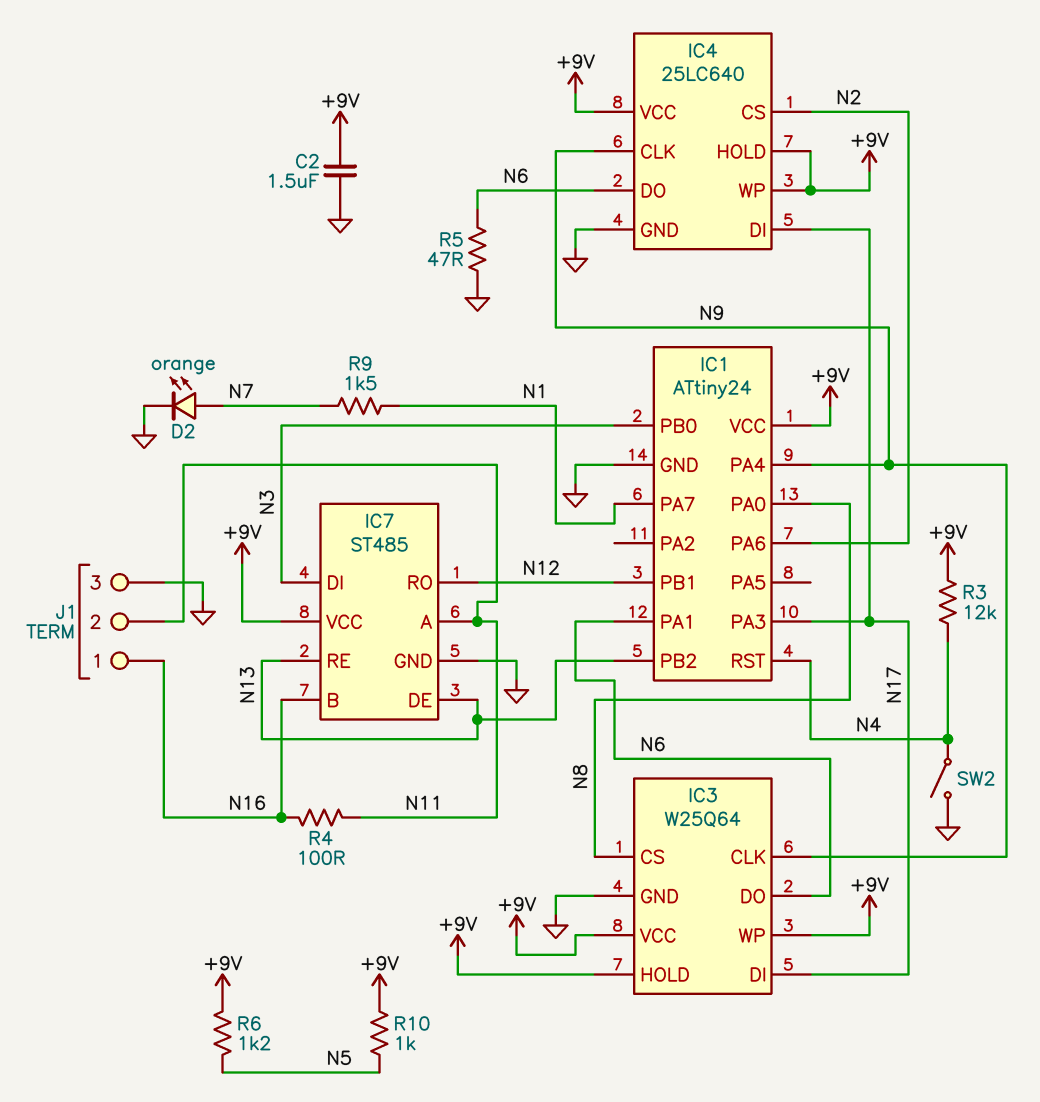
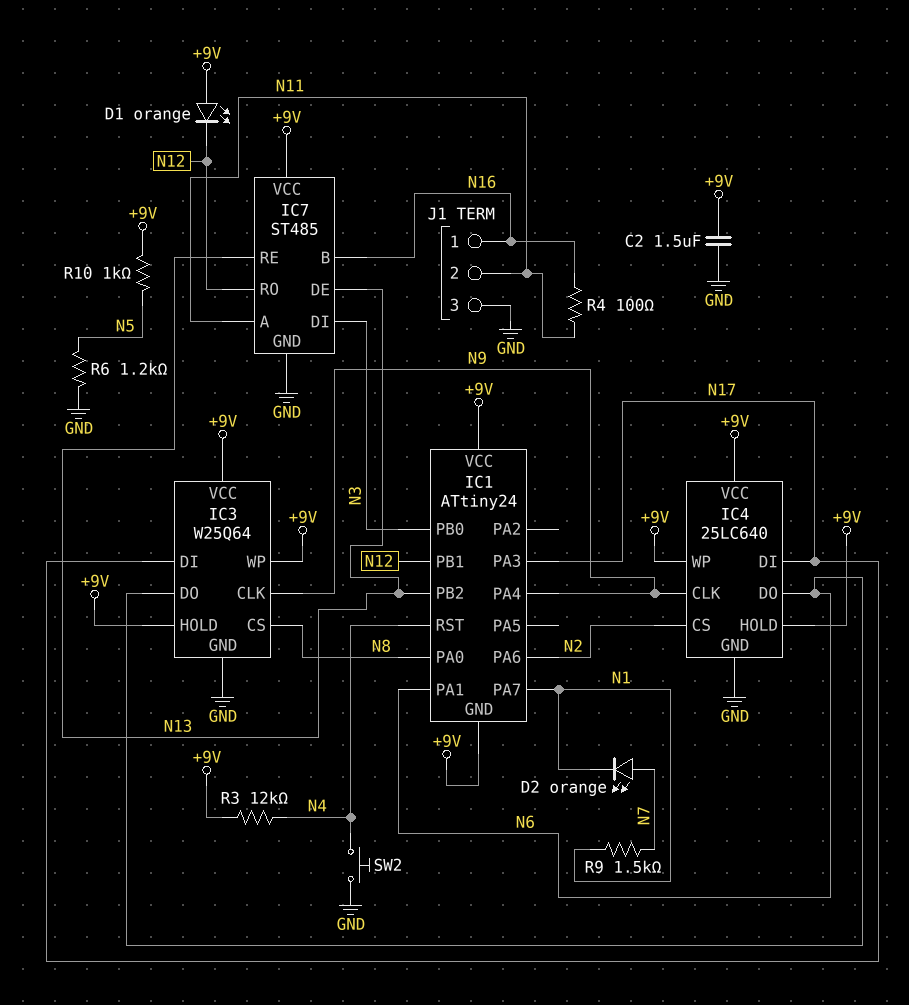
D1: none -> LED orange (A +9V, K N12)
D2: LED orange (A N7, K GND) -> LED orange (A N7, K N1)
IC1 pin GND: GND -> +9V
R5: 47 (GND, N6) -> none
R6: 1.2k (+9V, N5) -> 1.2k (GND, N5)
SW2: switch (GND, N4) -> button (GND, N4)

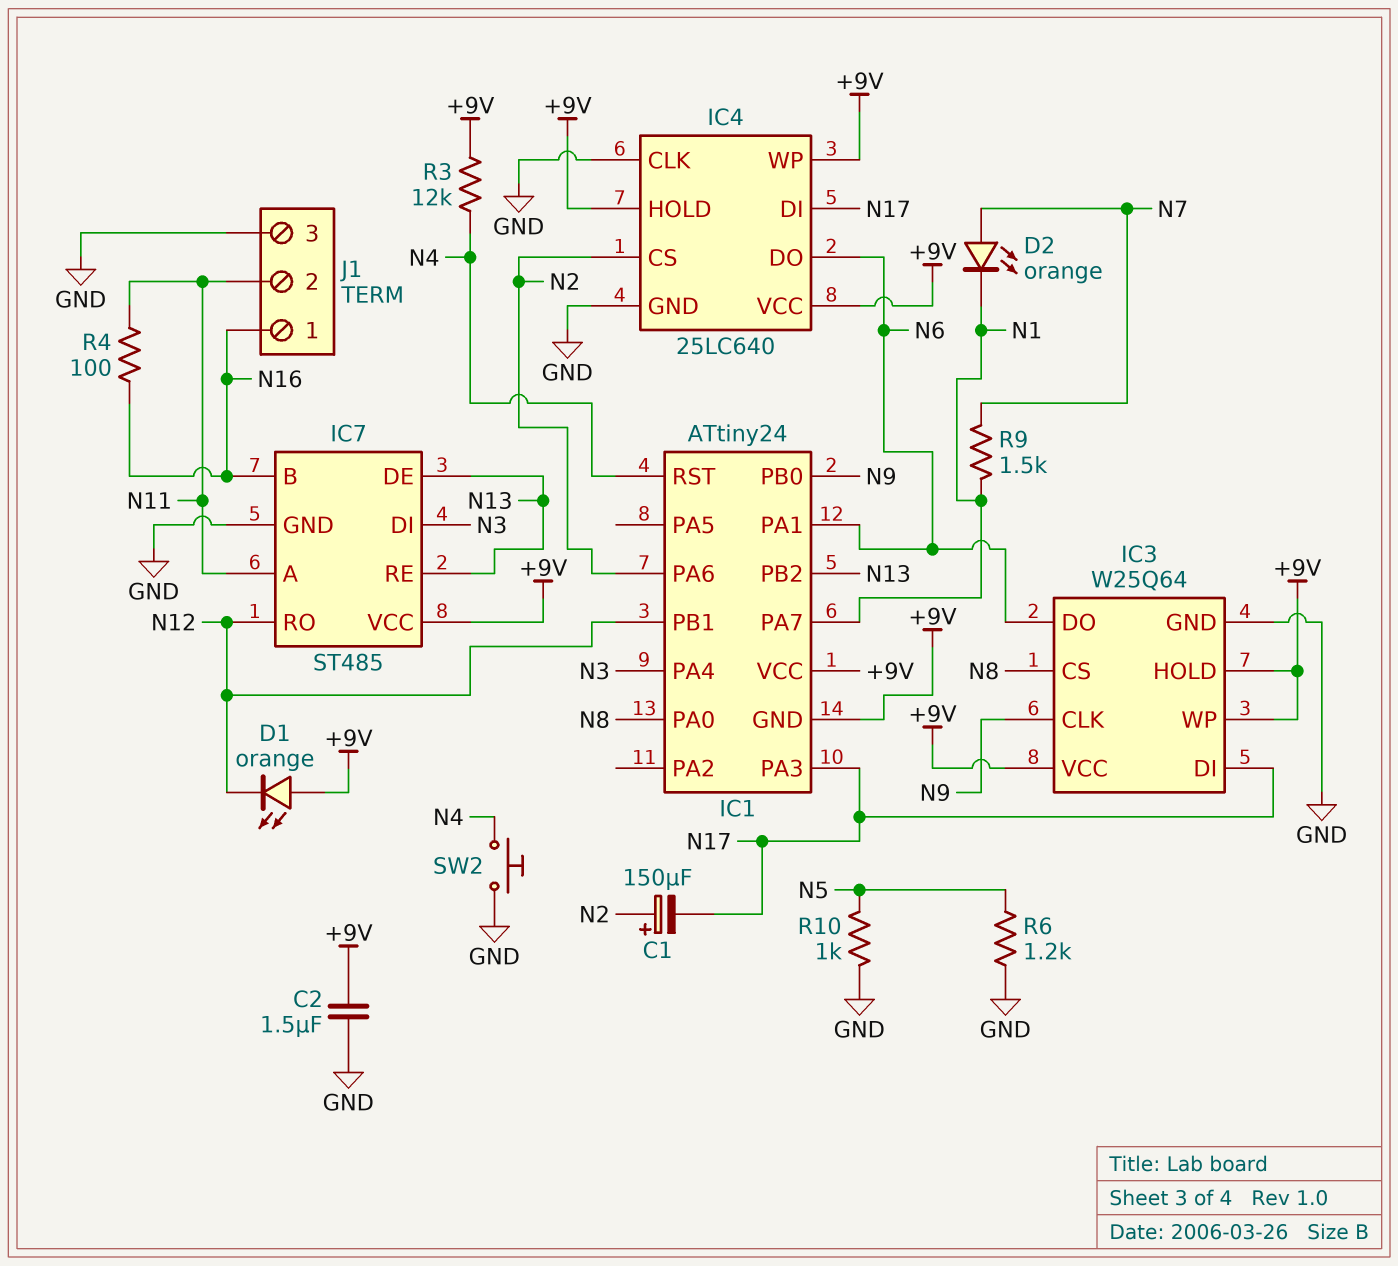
C1: none -> 150uF (plus N2, minus N17)
IC1 pin PA4: N9 -> N3
IC1 pin PB0: N3 -> N9
IC4 pin CLK: N9 -> GND
R10: 1k (+9V, N5) -> 1k (GND, N5)

